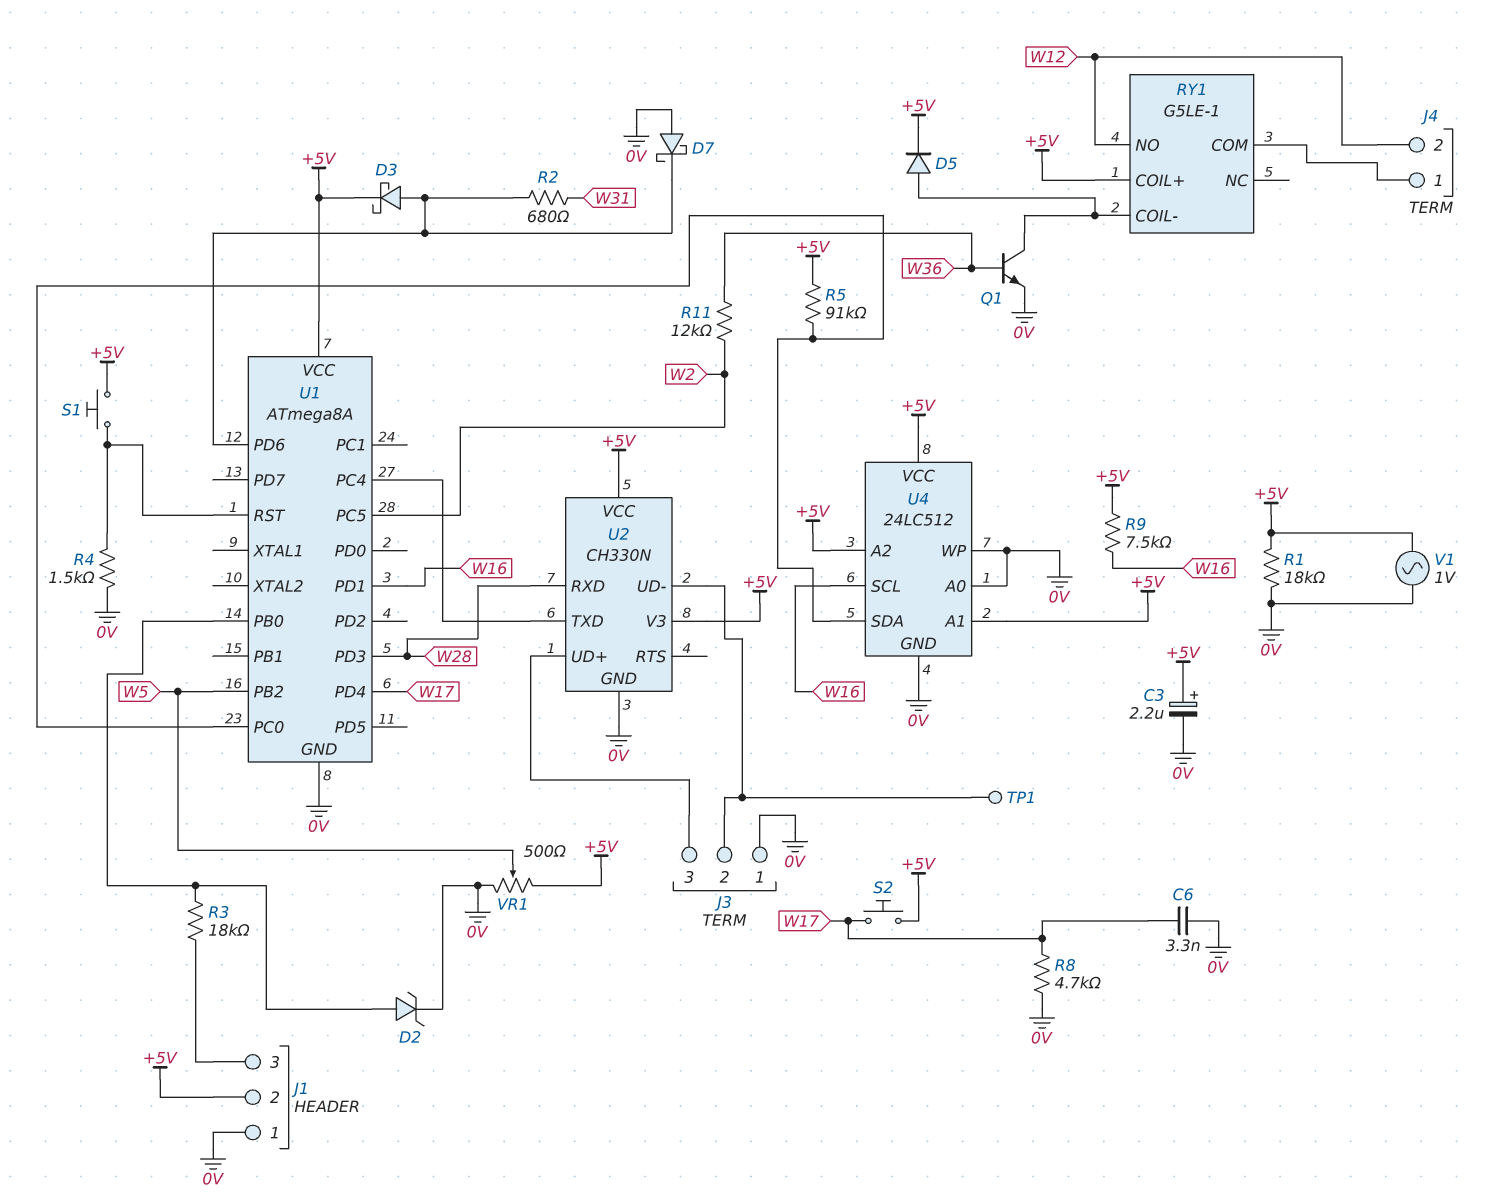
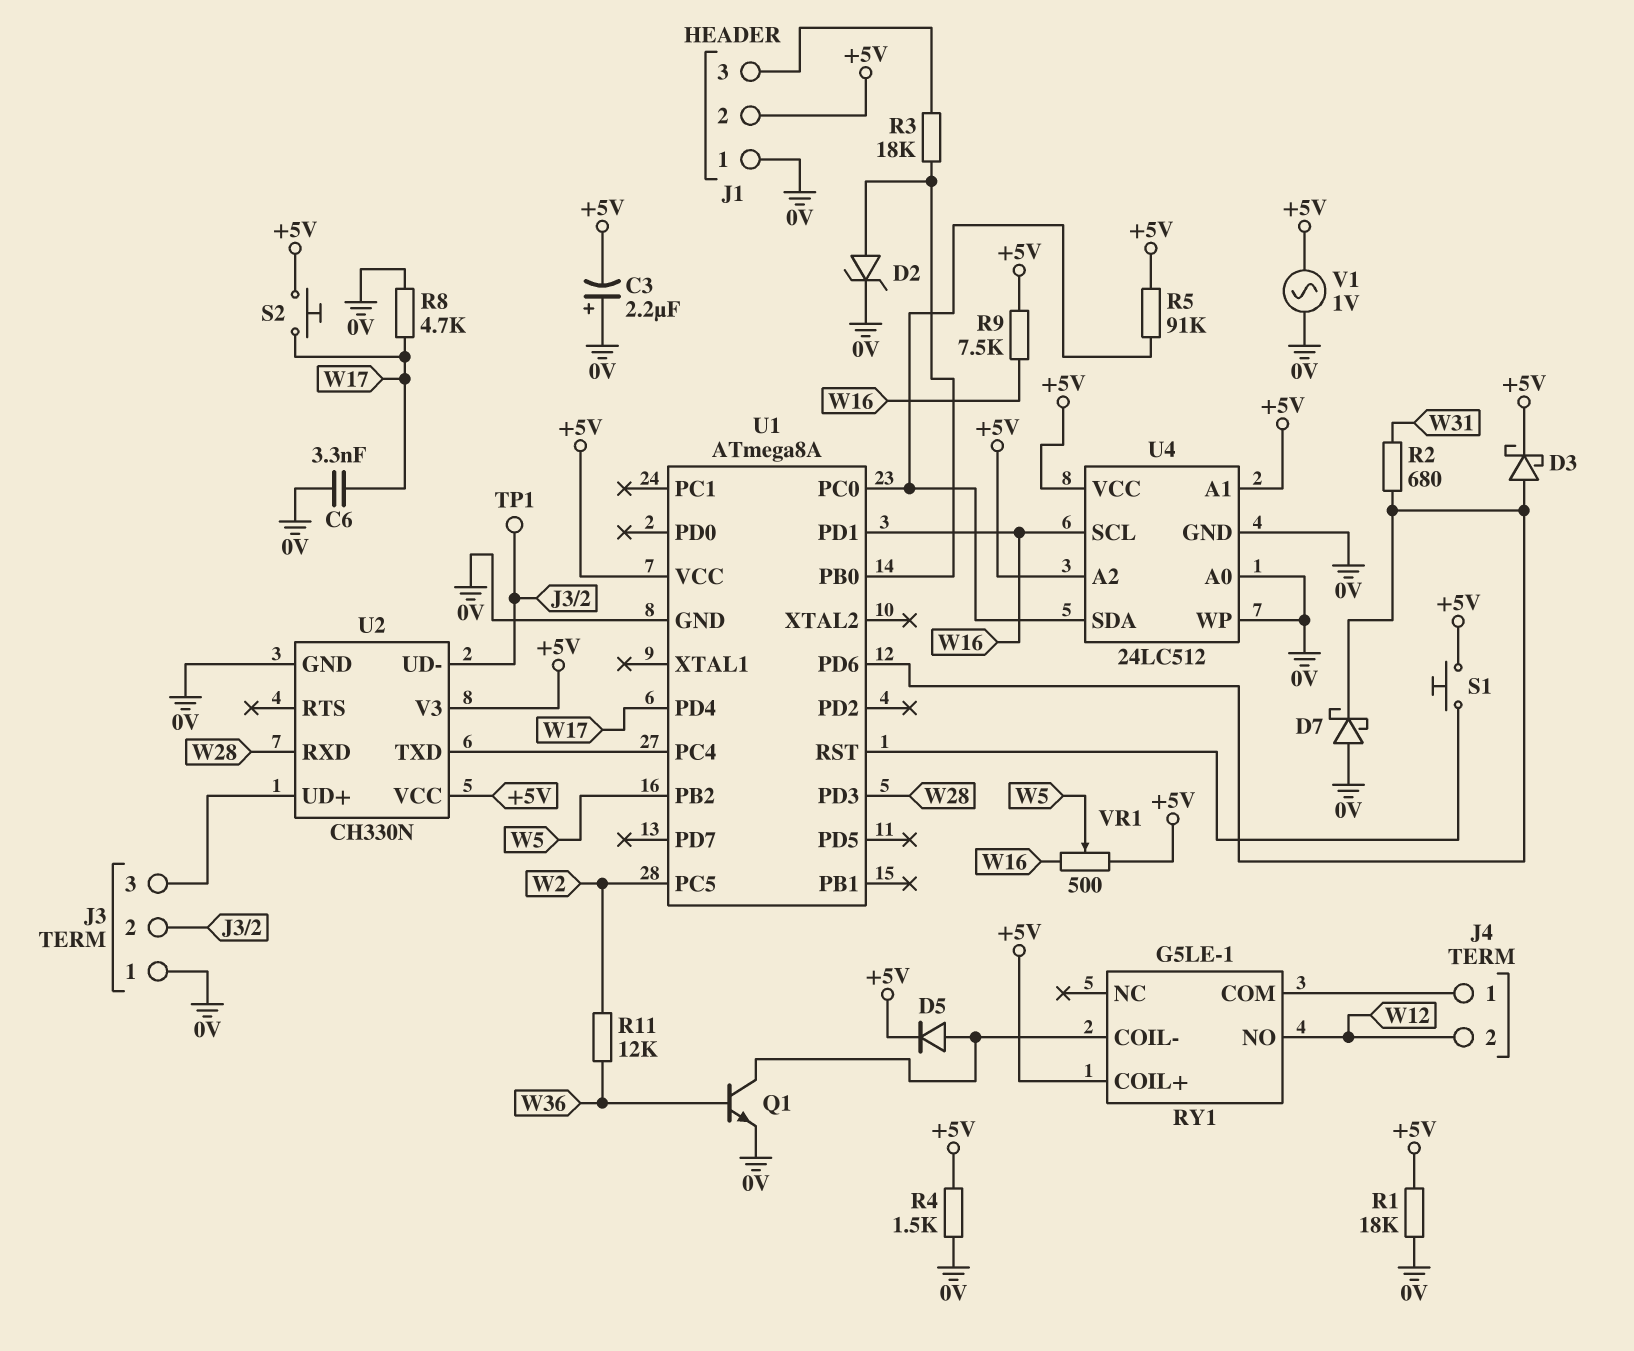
C3: 2.2uF (plus +5V, minus 0V) -> 2.2uF (plus 0V, minus +5V)
R4: 1.5k (0V, U1/RST) -> 1.5k (+5V, 0V)
VR1: 500 (+5V, 0V, wiper W5) -> 500 (+5V, W16, wiper W5)

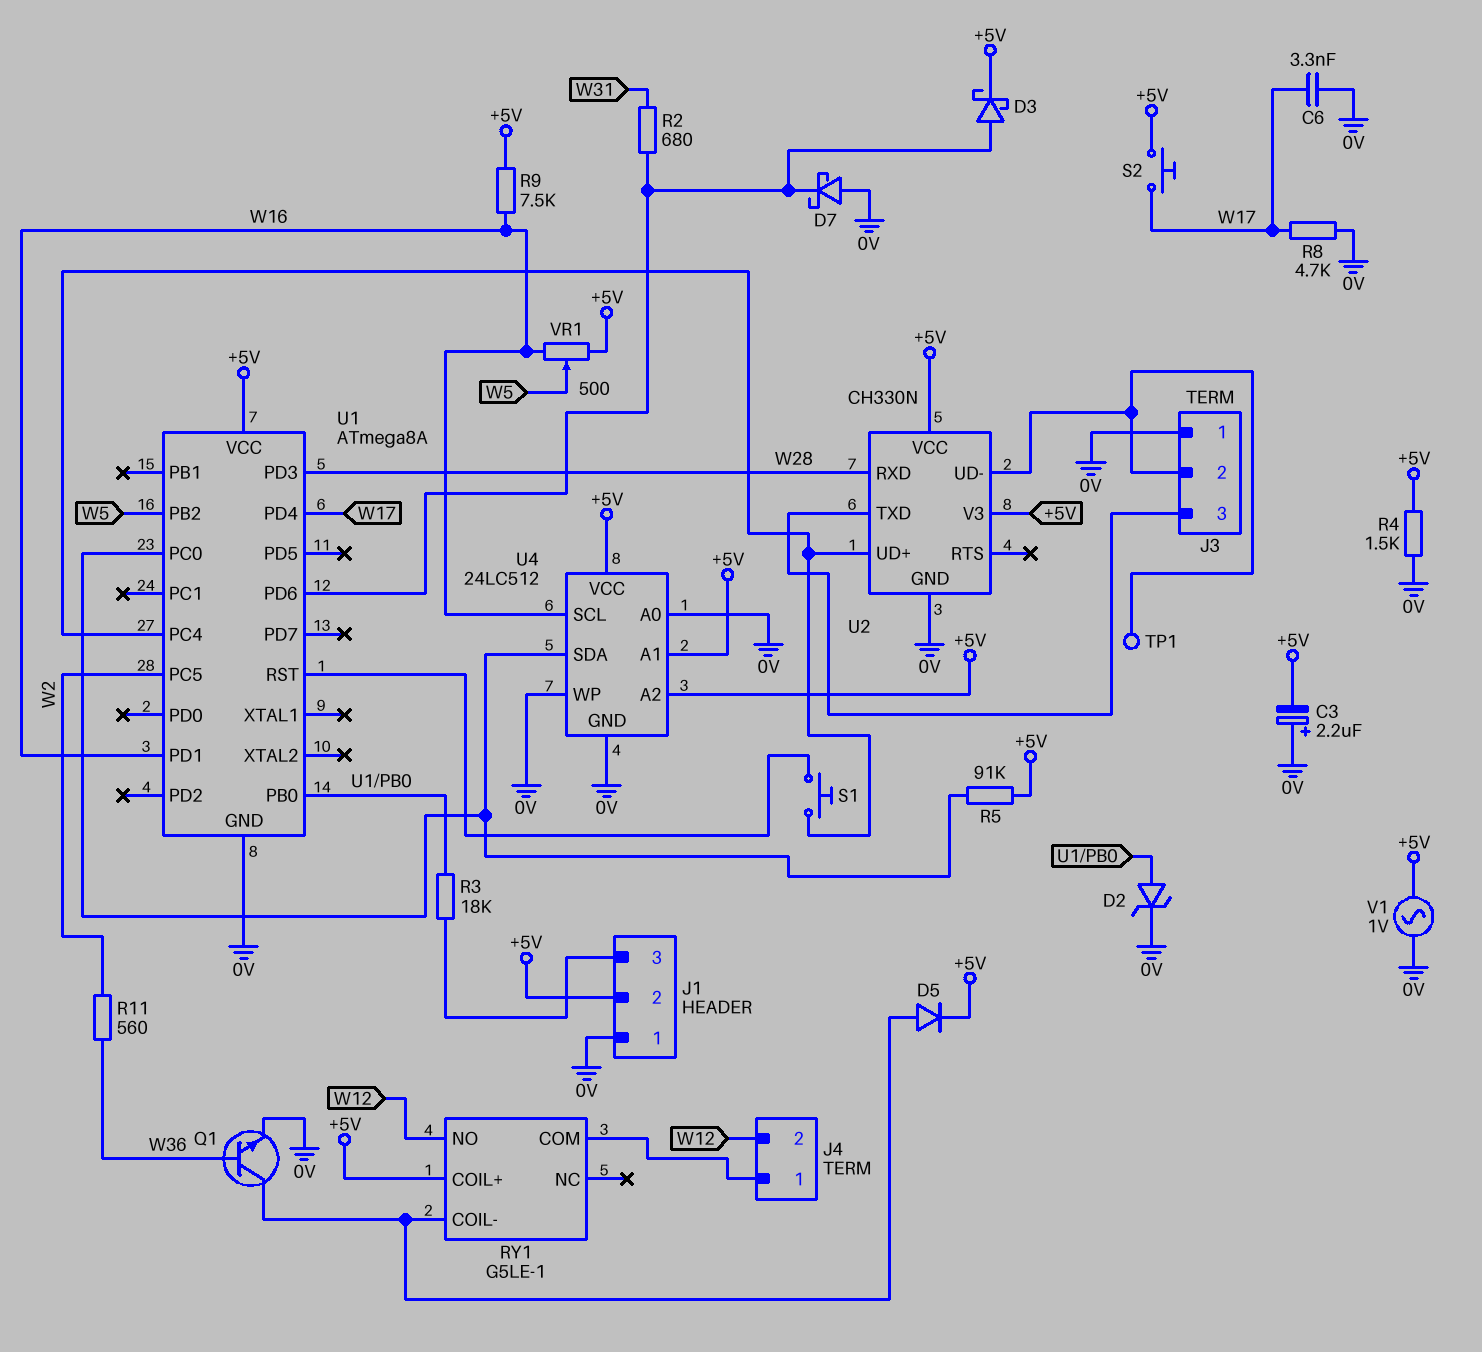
R1: 18k (+5V, 0V) -> none
R11: 12k (W2, W36) -> 560 (W2, W36)
S1: button (+5V, U1/RST) -> button (U1/PC4, U1/RST)
U2 pin TXD: U1/PC4 -> J3/3
U2 pin UD+: J3/3 -> U1/PC4

